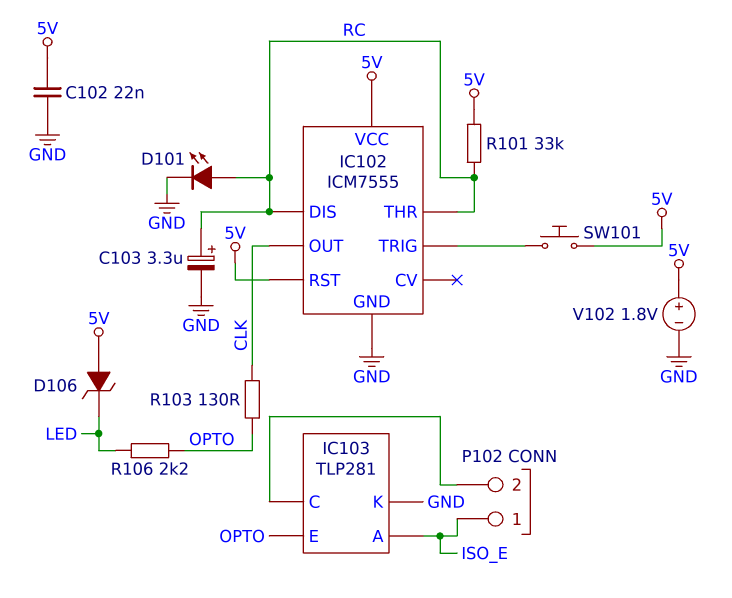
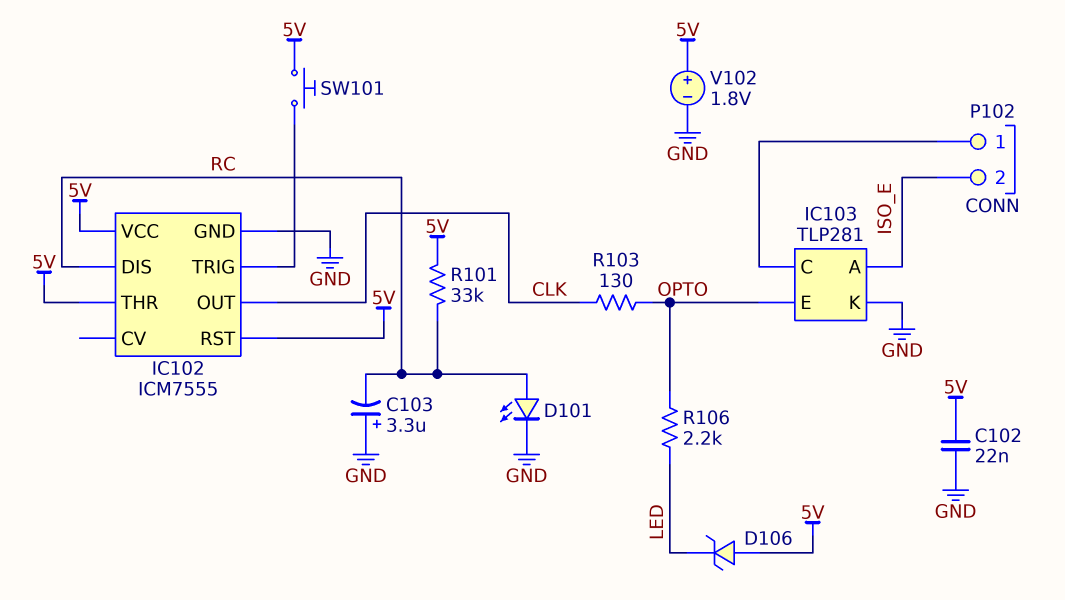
C103: 3.3uF (plus RC, minus GND) -> 3.3uF (plus GND, minus RC)
IC102 pin THR: RC -> 5V
P102 pin 1: ISO_E -> IC103/C
P102 pin 2: IC103/C -> ISO_E

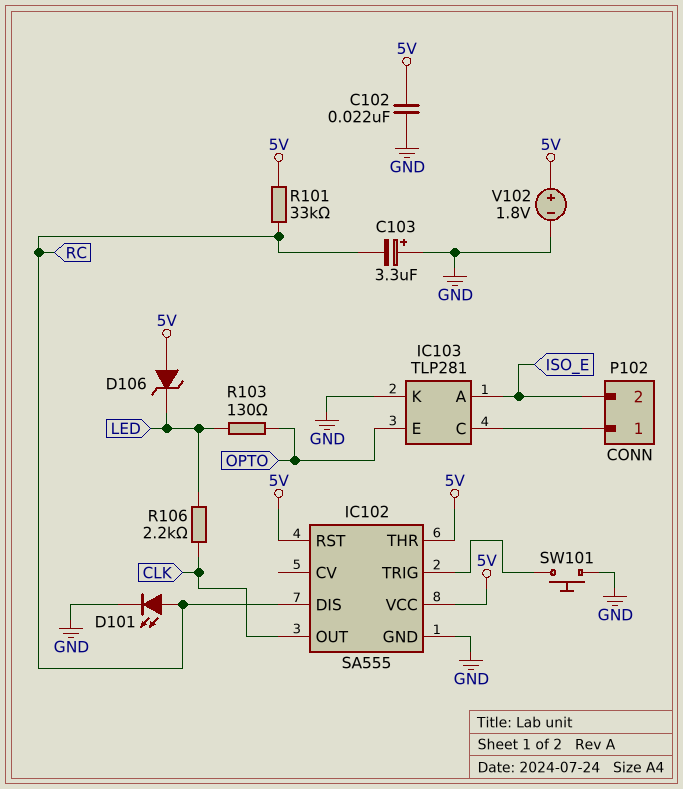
IC102: ICM7555 -> SA555
R103: 130 (CLK, OPTO) -> 130 (LED, OPTO)
R106: 2.2k (LED, OPTO) -> 2.2k (CLK, LED)
SW101: button (5V, IC102/TRIG) -> button (GND, IC102/TRIG)

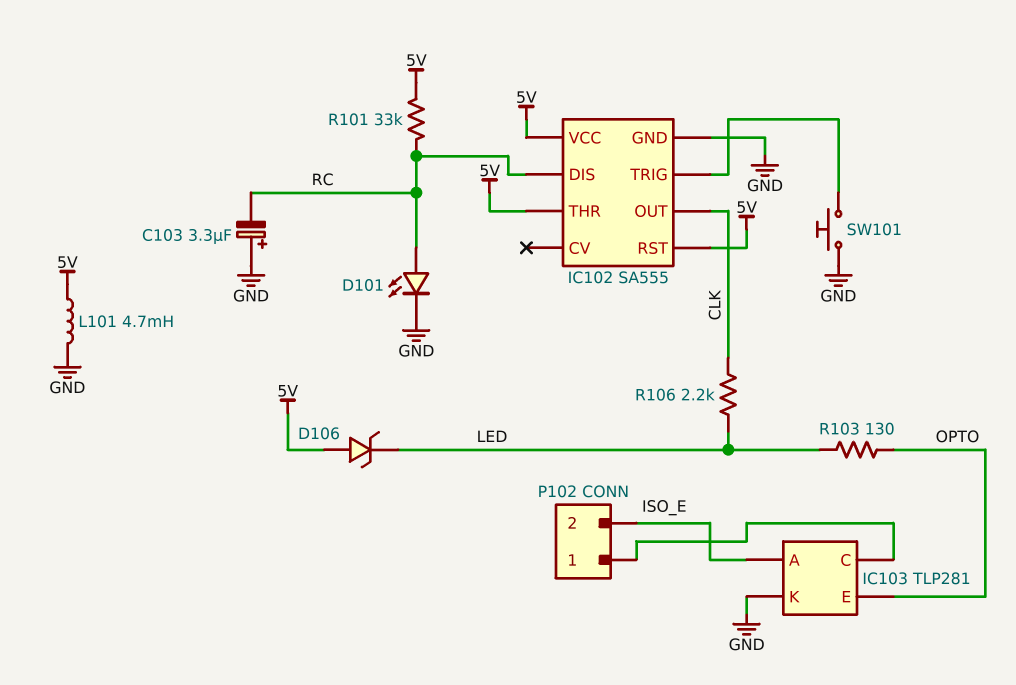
C102: 22nF (5V, GND) -> none
L101: none -> 4.7mH (5V, GND)
V102: 1.8V (plus 5V, minus GND) -> none

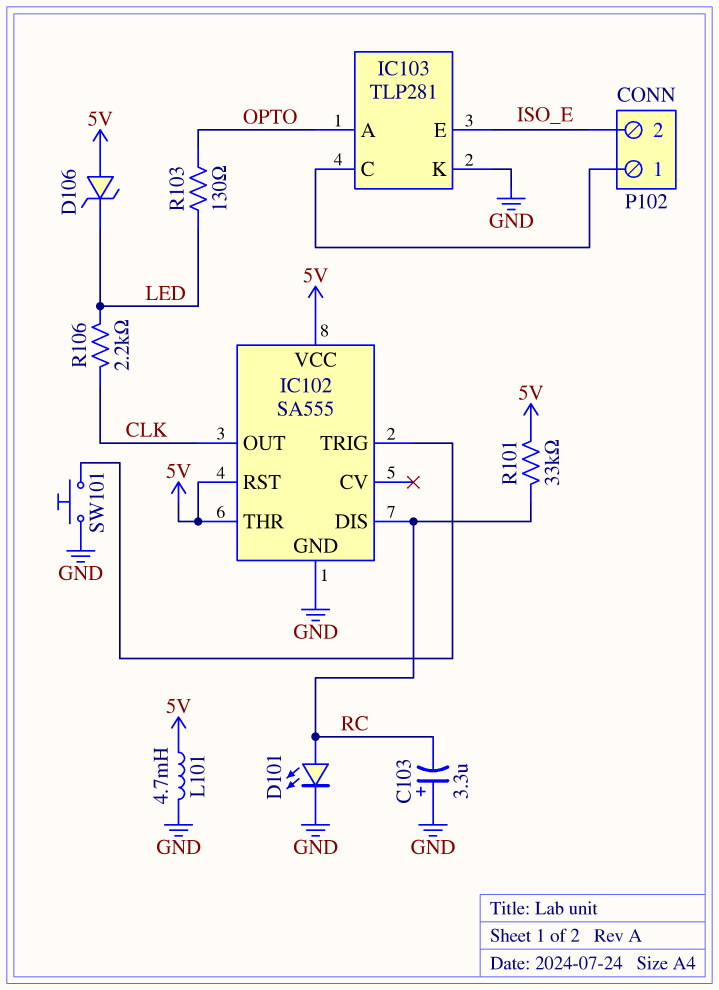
IC103 pin A: ISO_E -> OPTO
IC103 pin E: OPTO -> ISO_E

